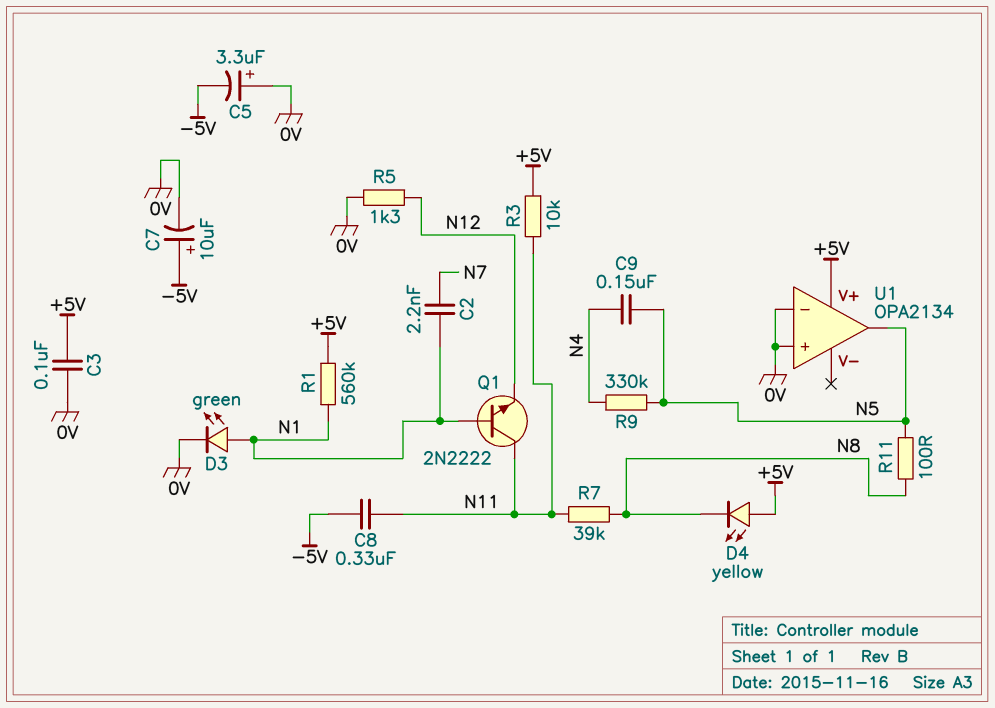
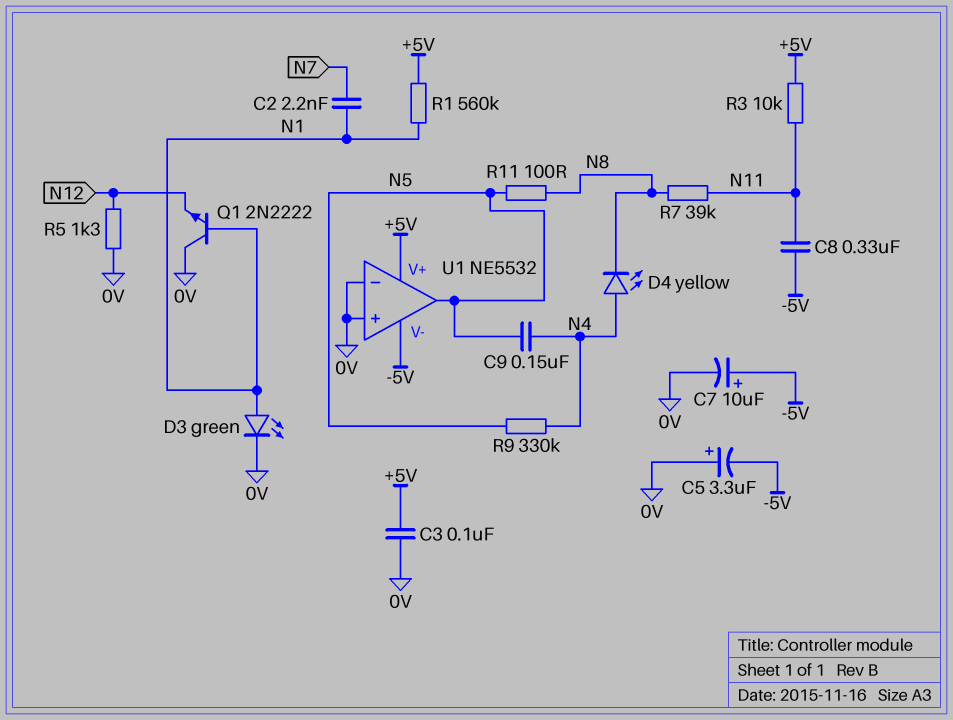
D4: LED yellow (A +5V, K N8) -> LED yellow (A N4, K N8)
Q1: NPN 2N2222 (B N1, C N11, E N12) -> NPN 2N2222 (B N1, C 0V, E N12)
U1: OPA2134 -> NE5532
U1 pin V-: none -> -5V

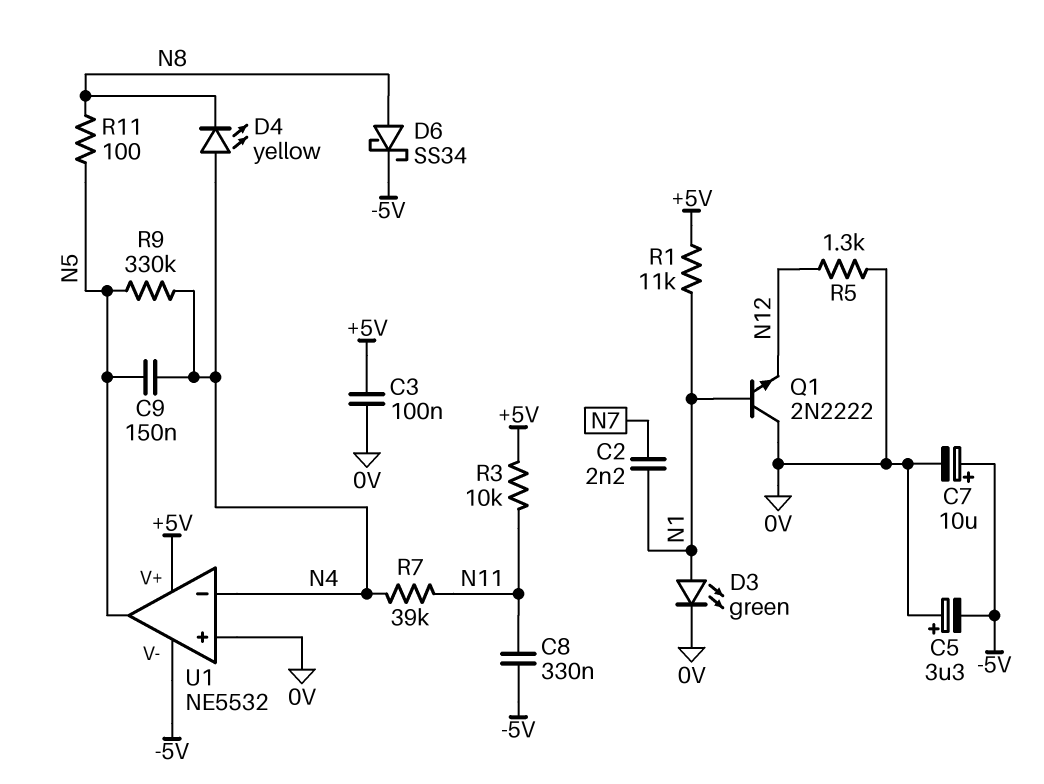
D6: none -> schottky SS34 (A N8, K -5V)
R1: 560k (+5V, N1) -> 11k (+5V, N1)
R7: 39k (N8, N11) -> 39k (N4, N11)
U1 pin in-: 0V -> N4

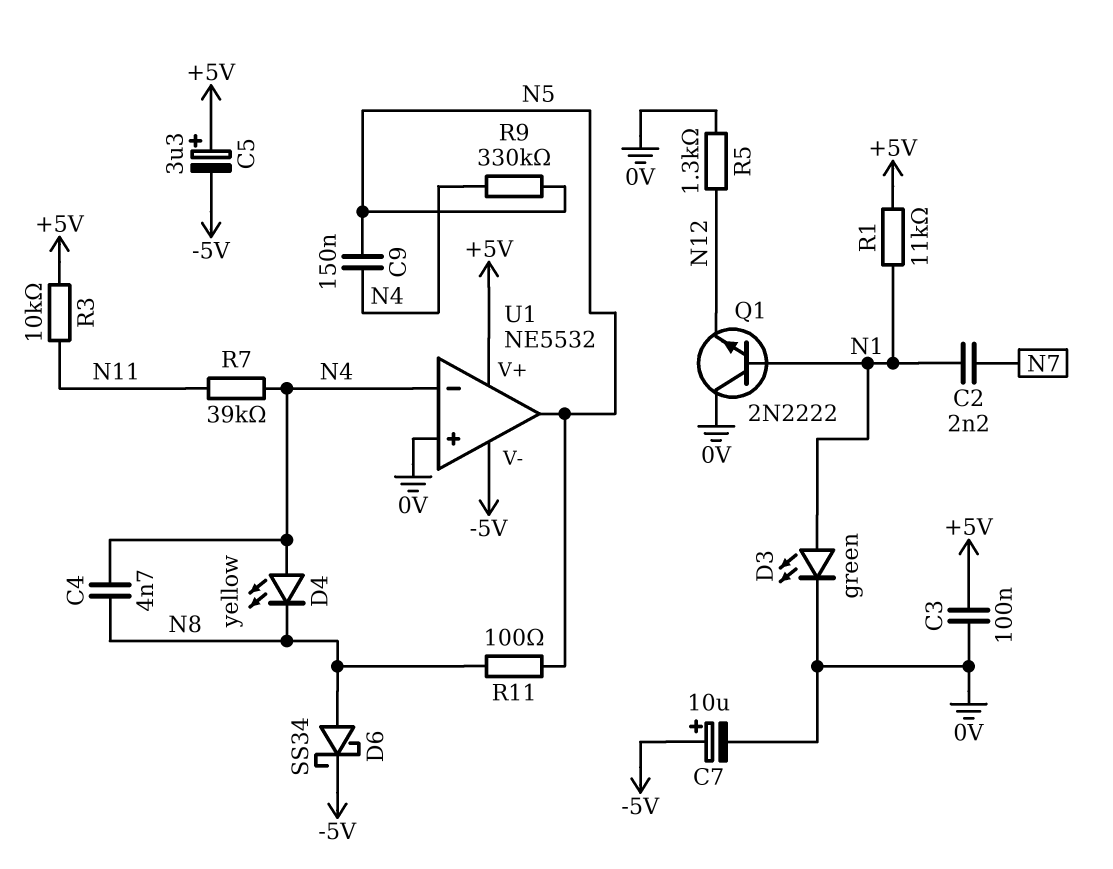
C4: none -> 4.7nF (N4, N8)
C5: 3.3uF (plus 0V, minus -5V) -> 3.3uF (plus +5V, minus -5V)
C8: 330nF (-5V, N11) -> none

